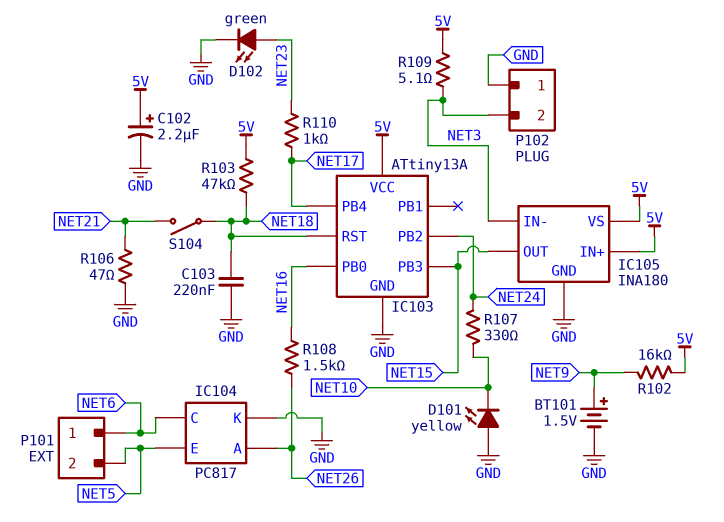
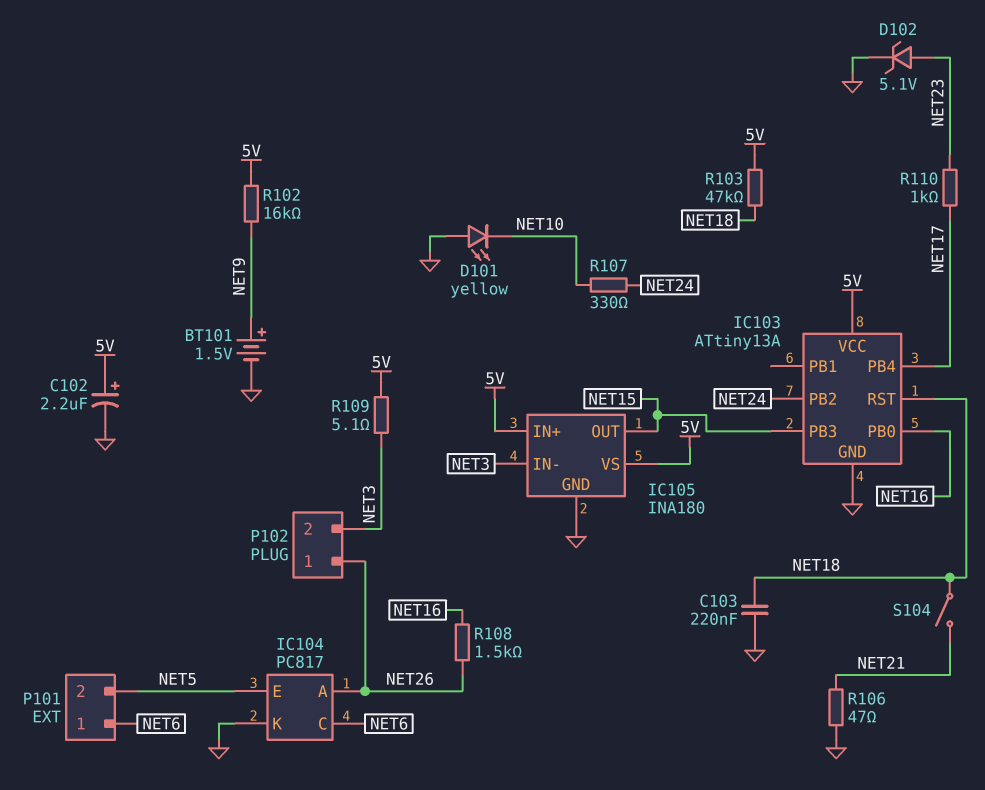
D102: LED green (A NET23, K GND) -> zener 5.1V (A NET23, K GND)
P102 pin 1: GND -> NET26

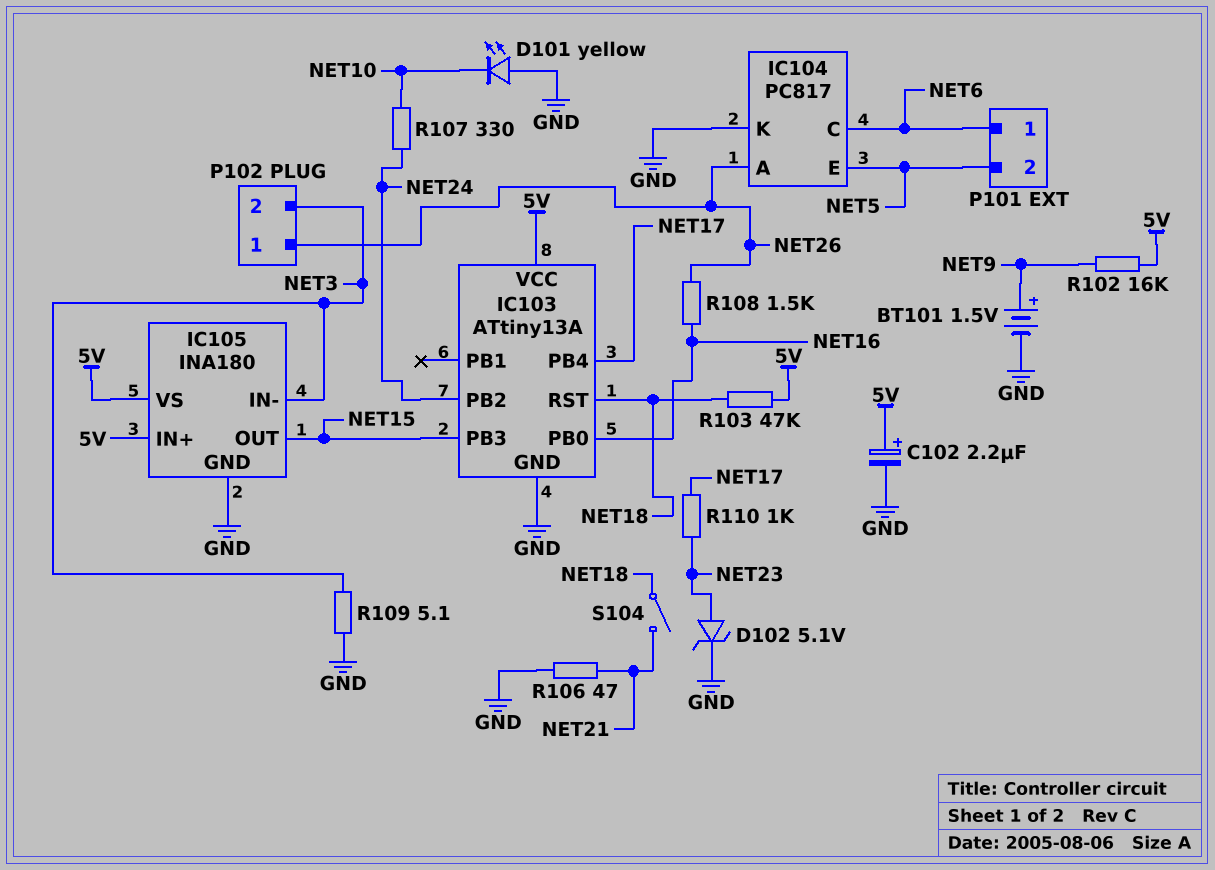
C103: 220nF (GND, NET18) -> none
R109: 5.1 (5V, NET3) -> 5.1 (GND, NET3)

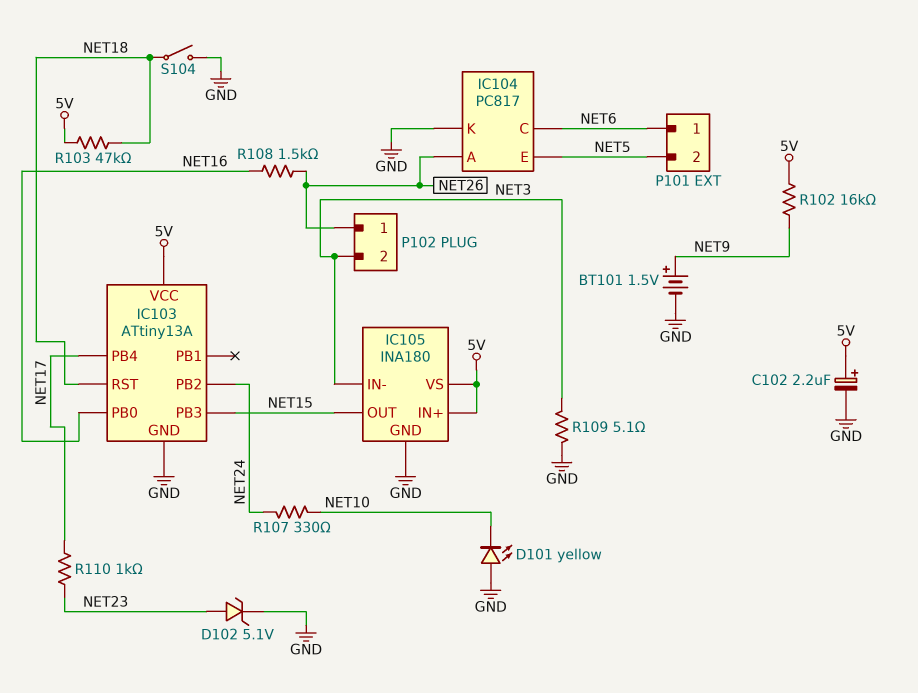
R106: 47 (GND, NET21) -> none
S104: switch (NET18, NET21) -> switch (GND, NET18)

